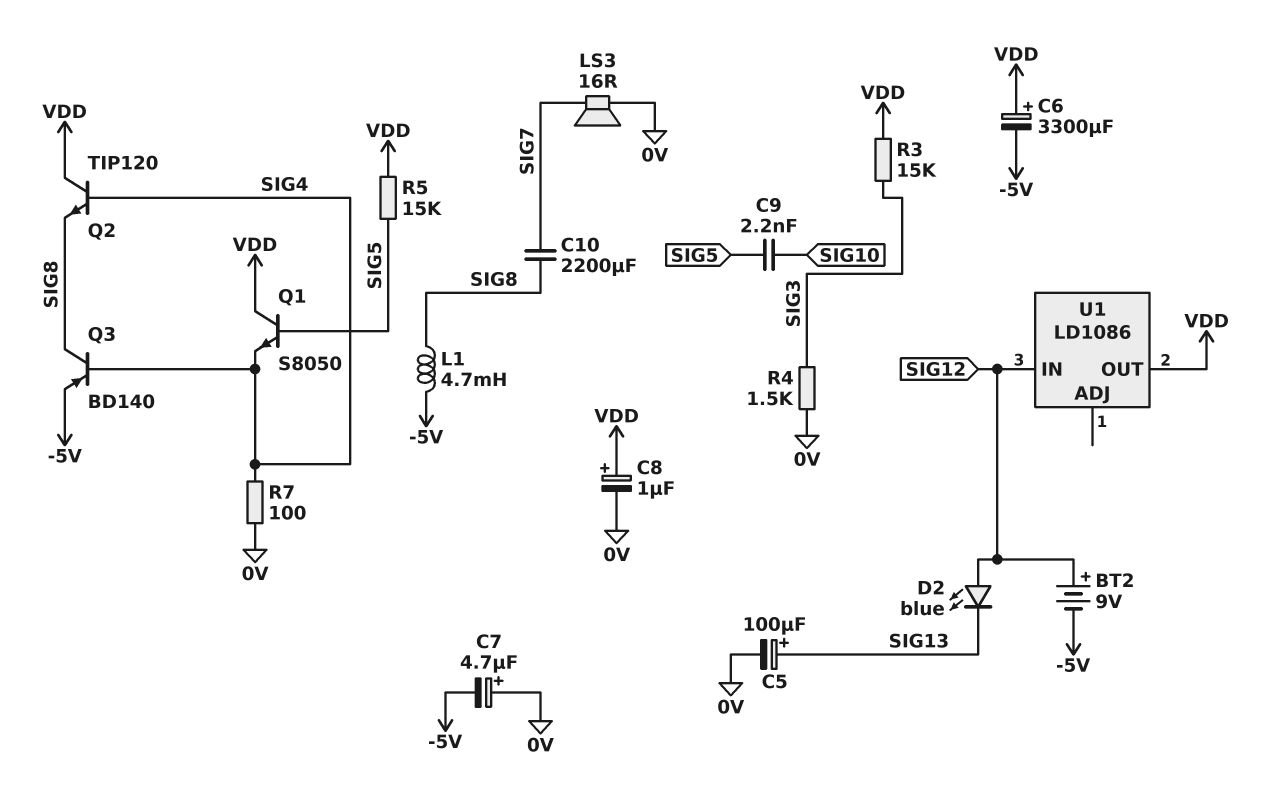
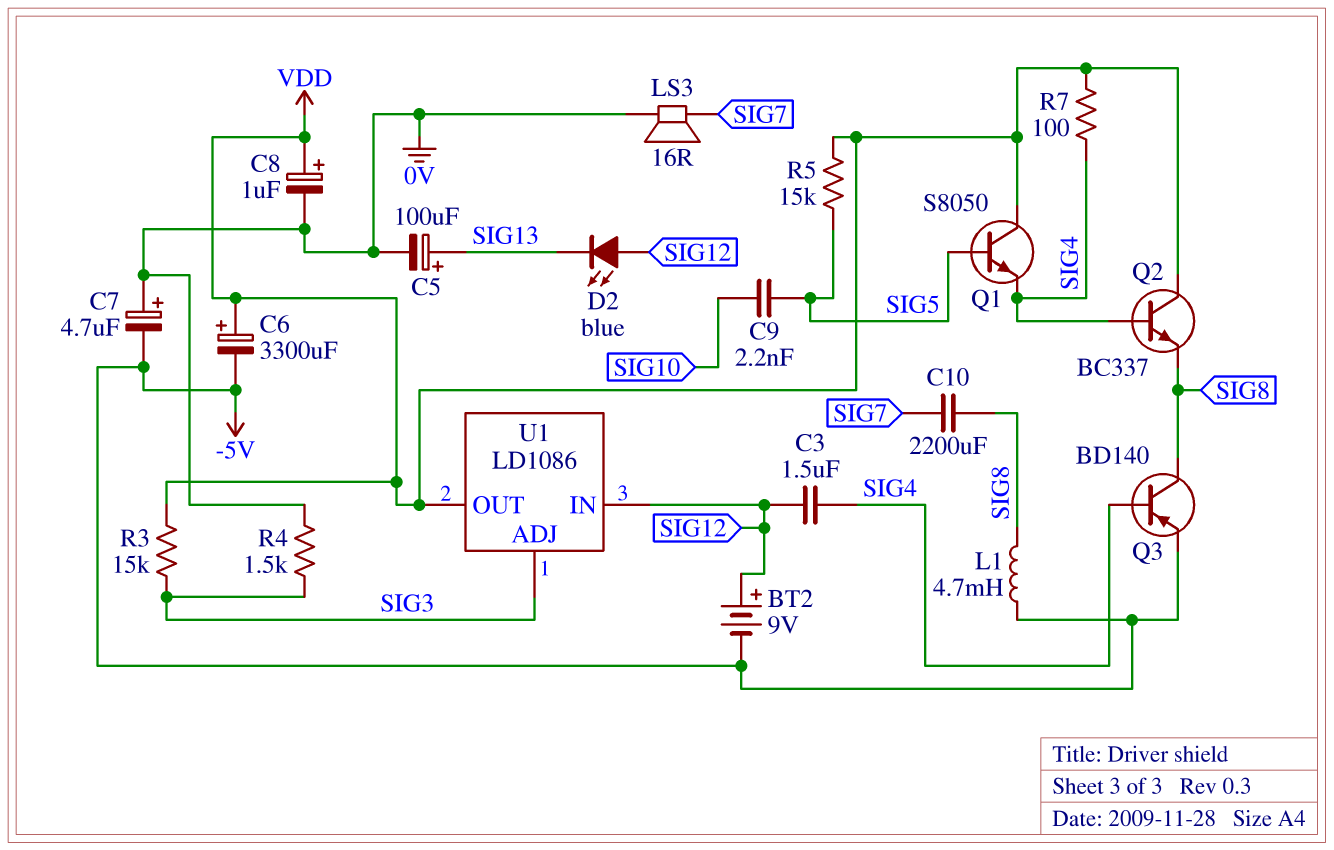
C3: none -> 1.5uF (SIG4, SIG12)
Q2: NPN TIP120 (B SIG4, C VDD, E SIG8) -> NPN BC337 (B SIG4, C VDD, E SIG8)
R7: 100 (0V, SIG4) -> 100 (SIG4, VDD)
U1 pin ADJ: none -> SIG3

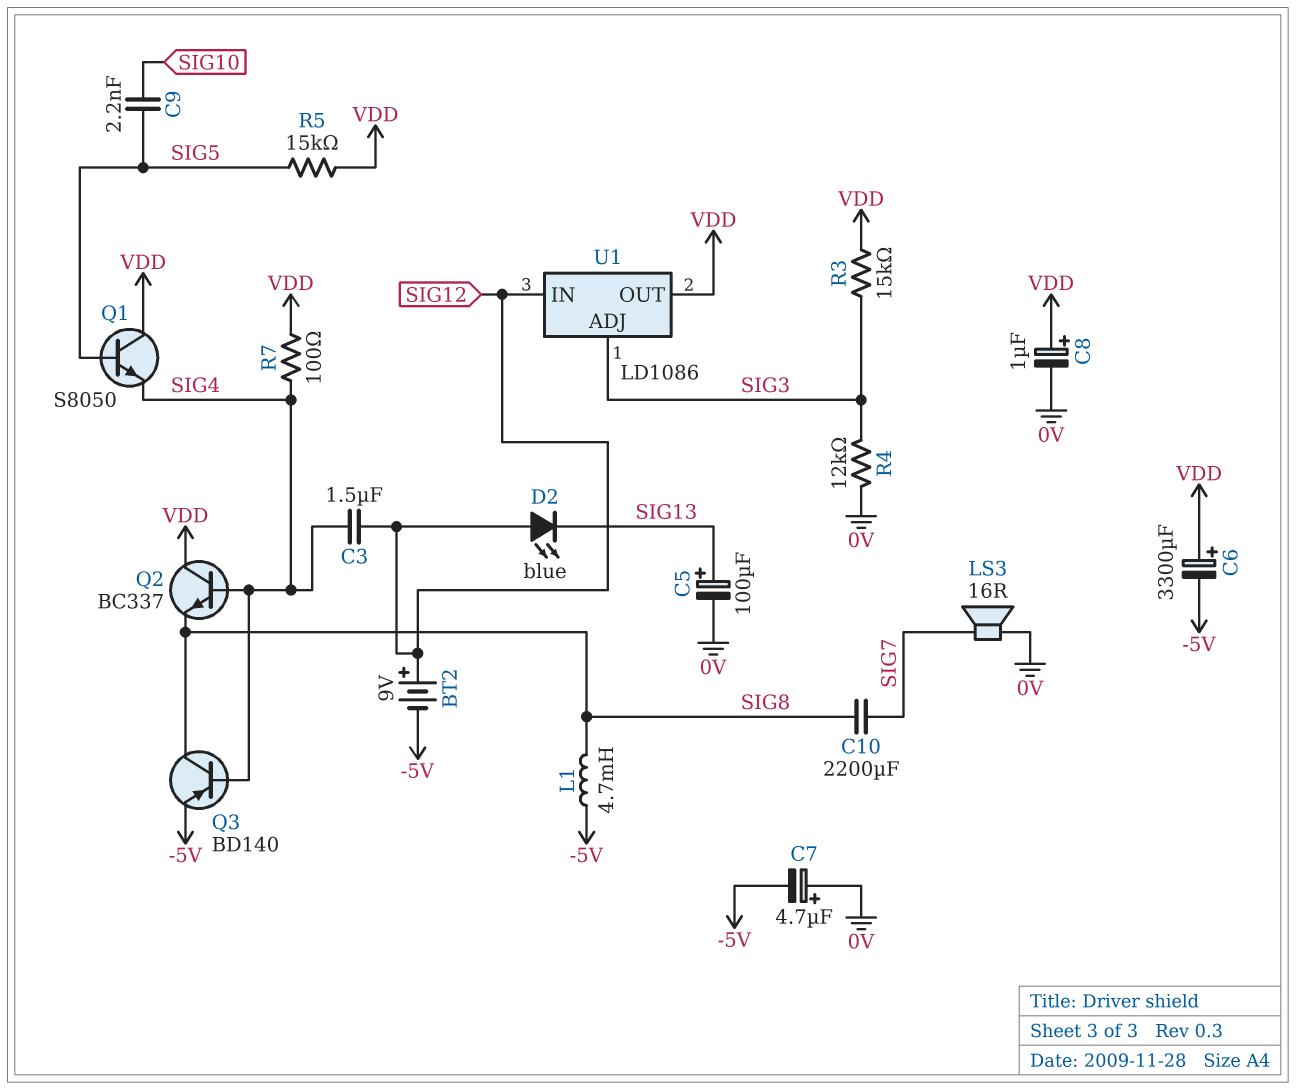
R4: 1.5k (0V, SIG3) -> 12k (0V, SIG3)

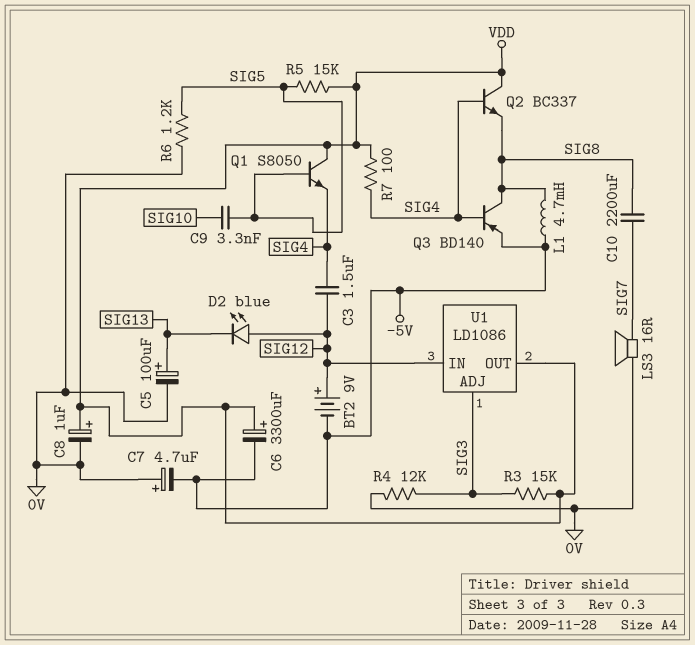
C9: 2.2nF (SIG5, SIG10) -> 3.3nF (SIG5, SIG10)
R6: none -> 1.2k (0V, SIG5)

